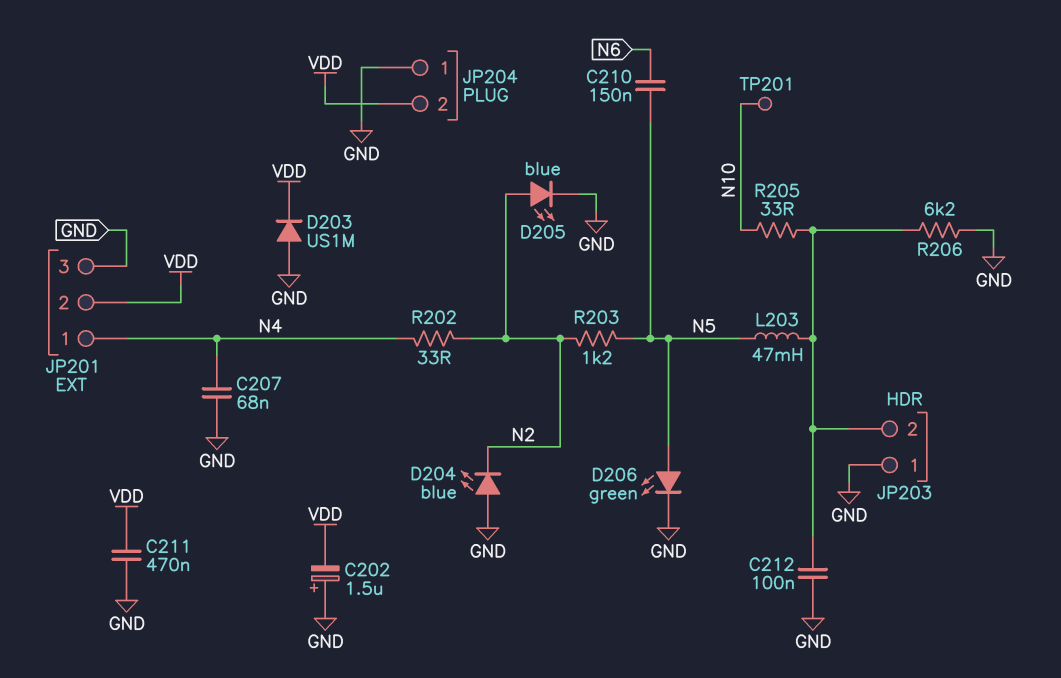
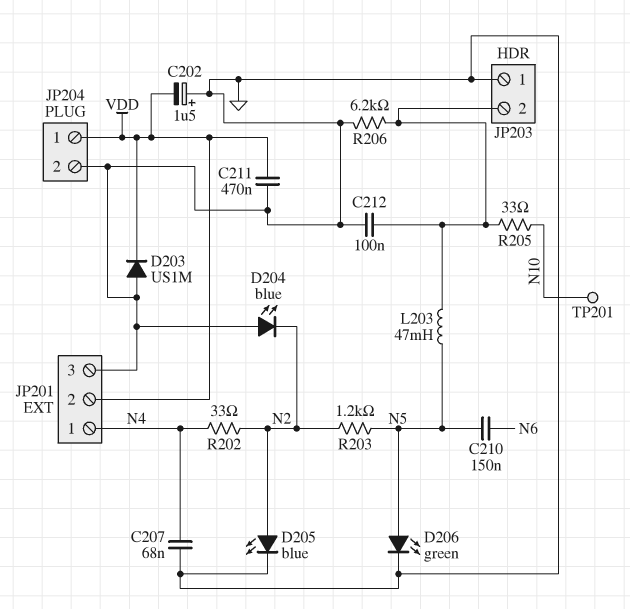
JP204 pin 1: GND -> VDD
JP204 pin 2: VDD -> GND

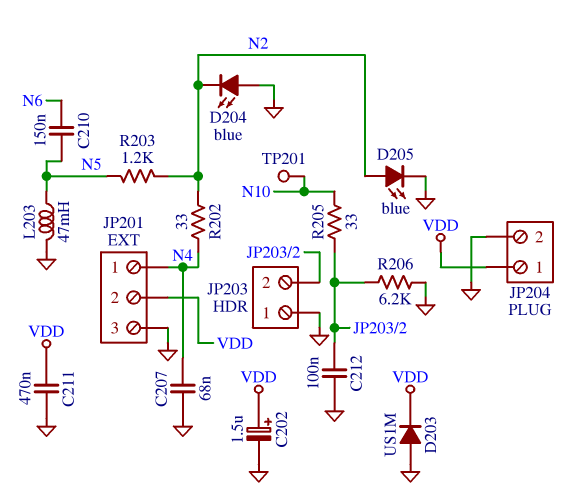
C202: 1.5uF (plus GND, minus VDD) -> 1.5uF (plus VDD, minus GND)
D206: LED green (A N5, K GND) -> none
L203: 47mH (JP203/2, N5) -> 47mH (GND, N5)

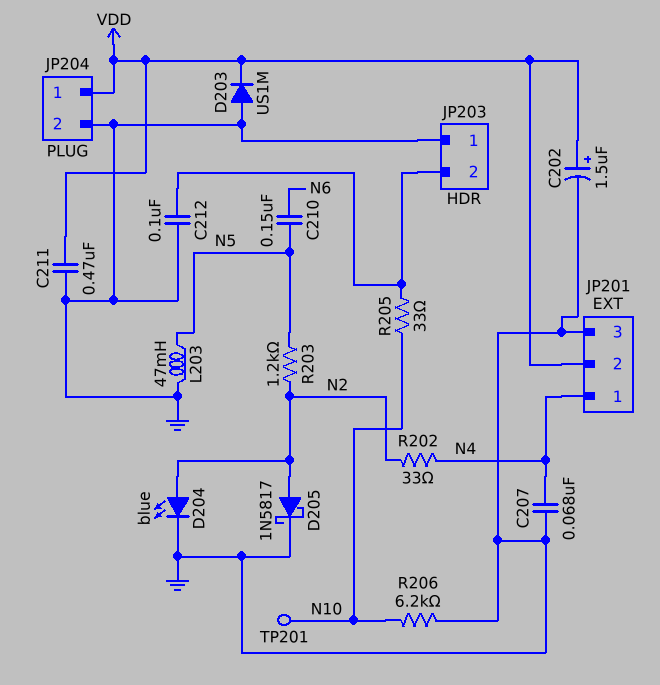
D204: LED blue (A GND, K N2) -> LED blue (A N2, K GND)
D205: LED blue (A N2, K GND) -> schottky 1N5817 (A N2, K GND)
R206: 6.2k (GND, JP203/2) -> 6.2k (GND, N10)

